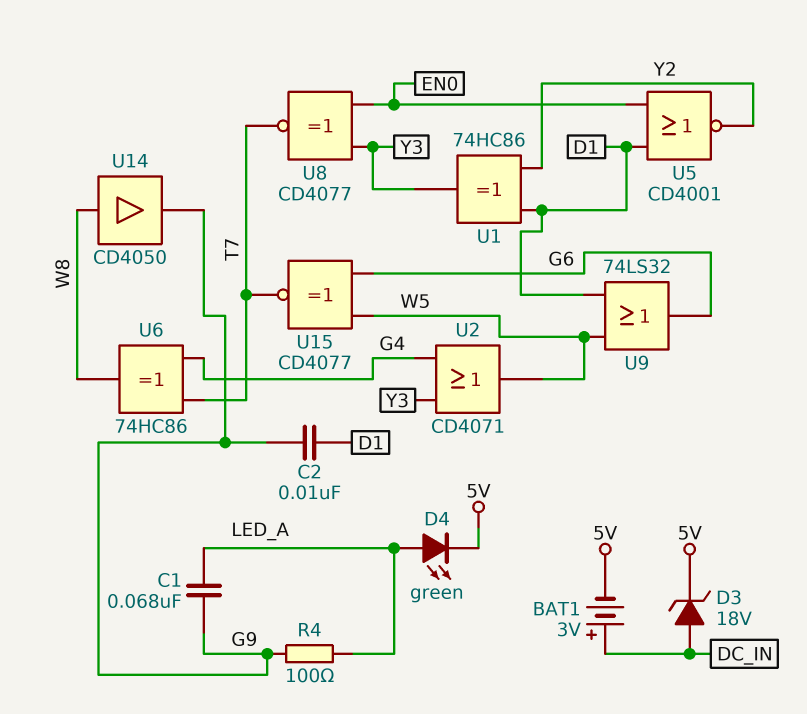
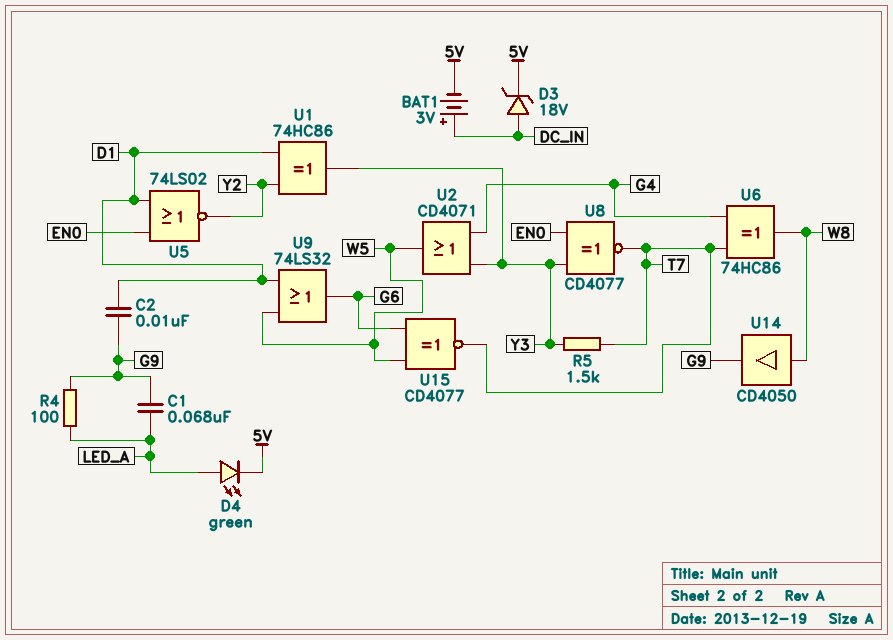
R5: none -> 1.5k (T7, Y3)
U5: NOR CD4001 (in D1, in EN0, out Y2) -> NOR 74LS02 (in D1, in EN0, out Y2)

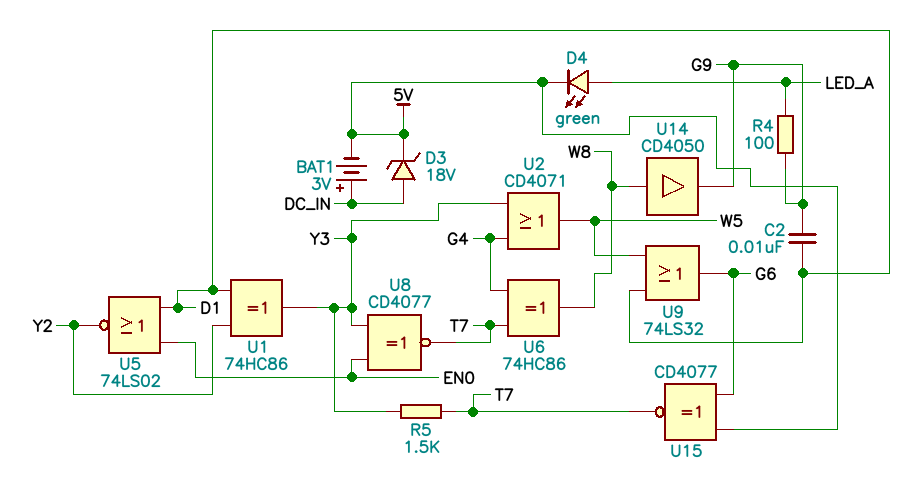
C1: 68nF (G9, LED_A) -> none
U15: XNOR CD4077 (in G6, in W5, out T7) -> XNOR CD4077 (in 5V, in G6, out T7)

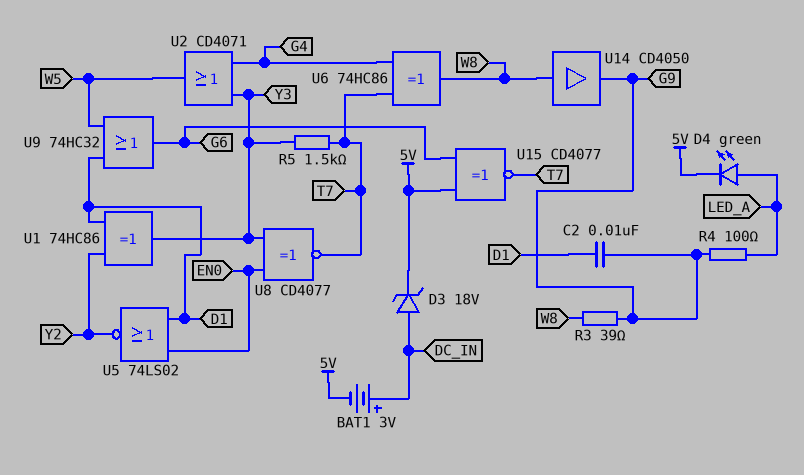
R3: none -> 39 (G9, W8)
U9: OR 74LS32 (in D1, in W5, out G6) -> OR 74HC32 (in D1, in W5, out G6)

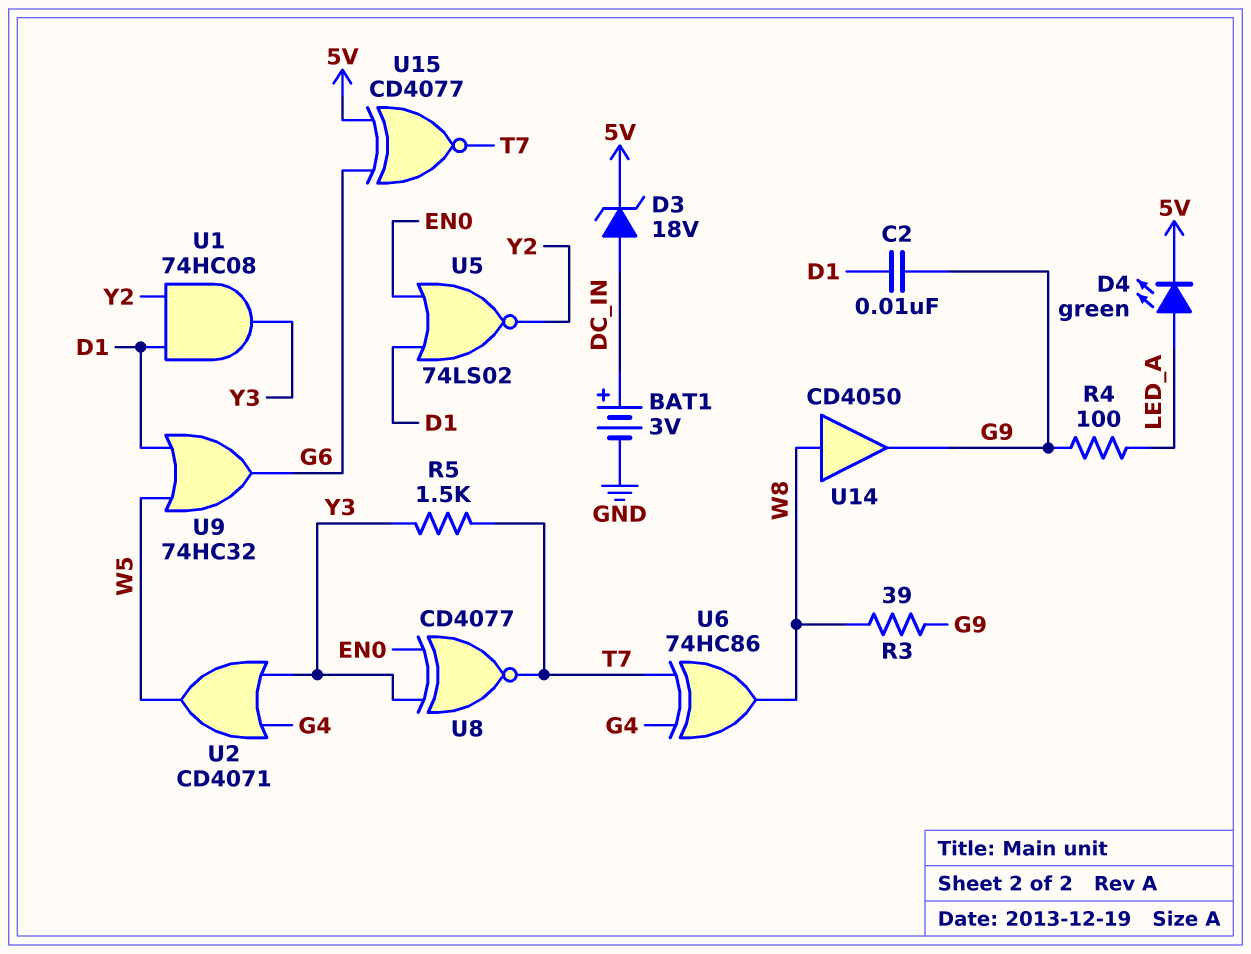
BAT1: 3V (plus DC_IN, minus 5V) -> 3V (plus DC_IN, minus GND)
U1: XOR 74HC86 (in D1, in Y2, out Y3) -> AND 74HC08 (in D1, in Y2, out Y3)

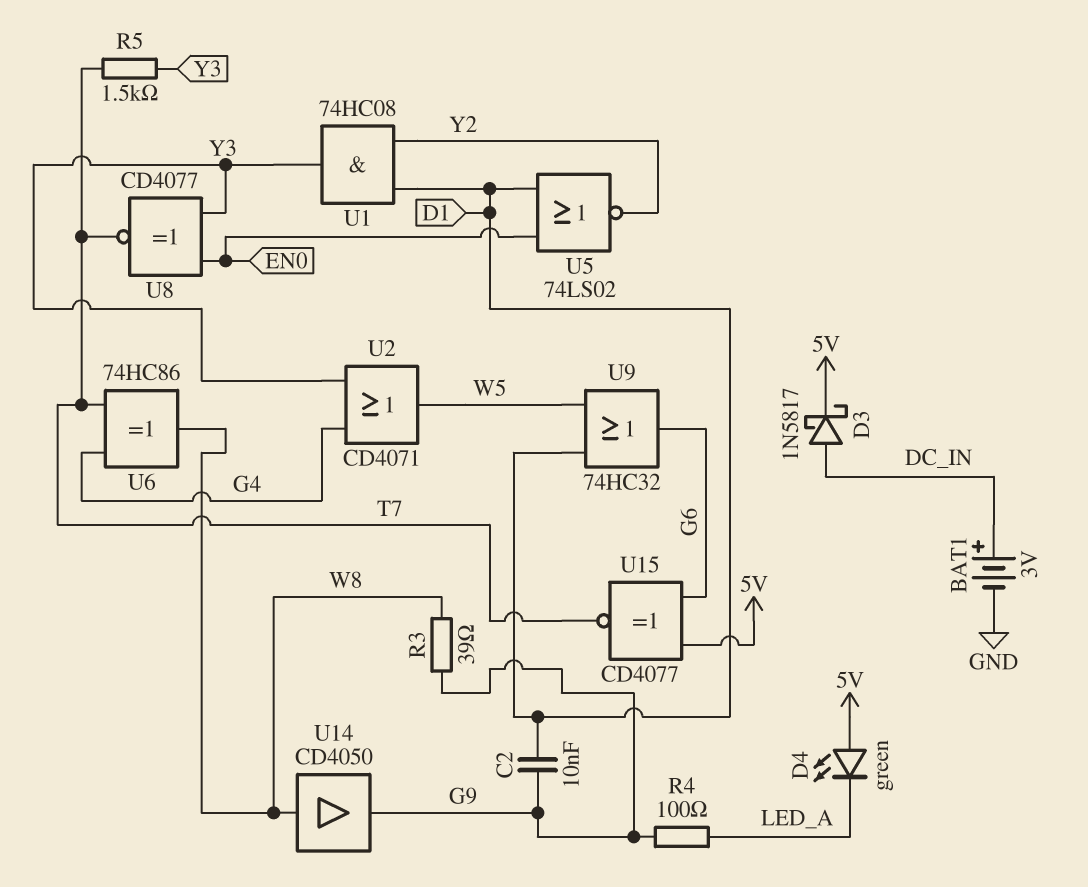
D3: zener 18V (A DC_IN, K 5V) -> schottky 1N5817 (A DC_IN, K 5V)
D4: LED green (A LED_A, K 5V) -> LED green (A 5V, K LED_A)

